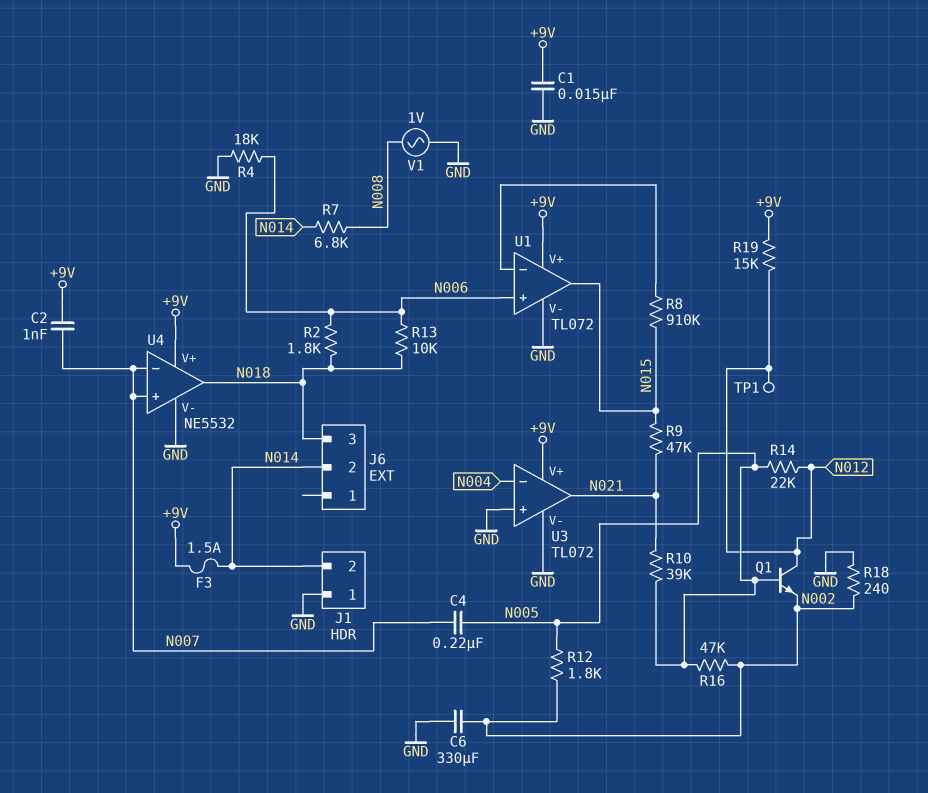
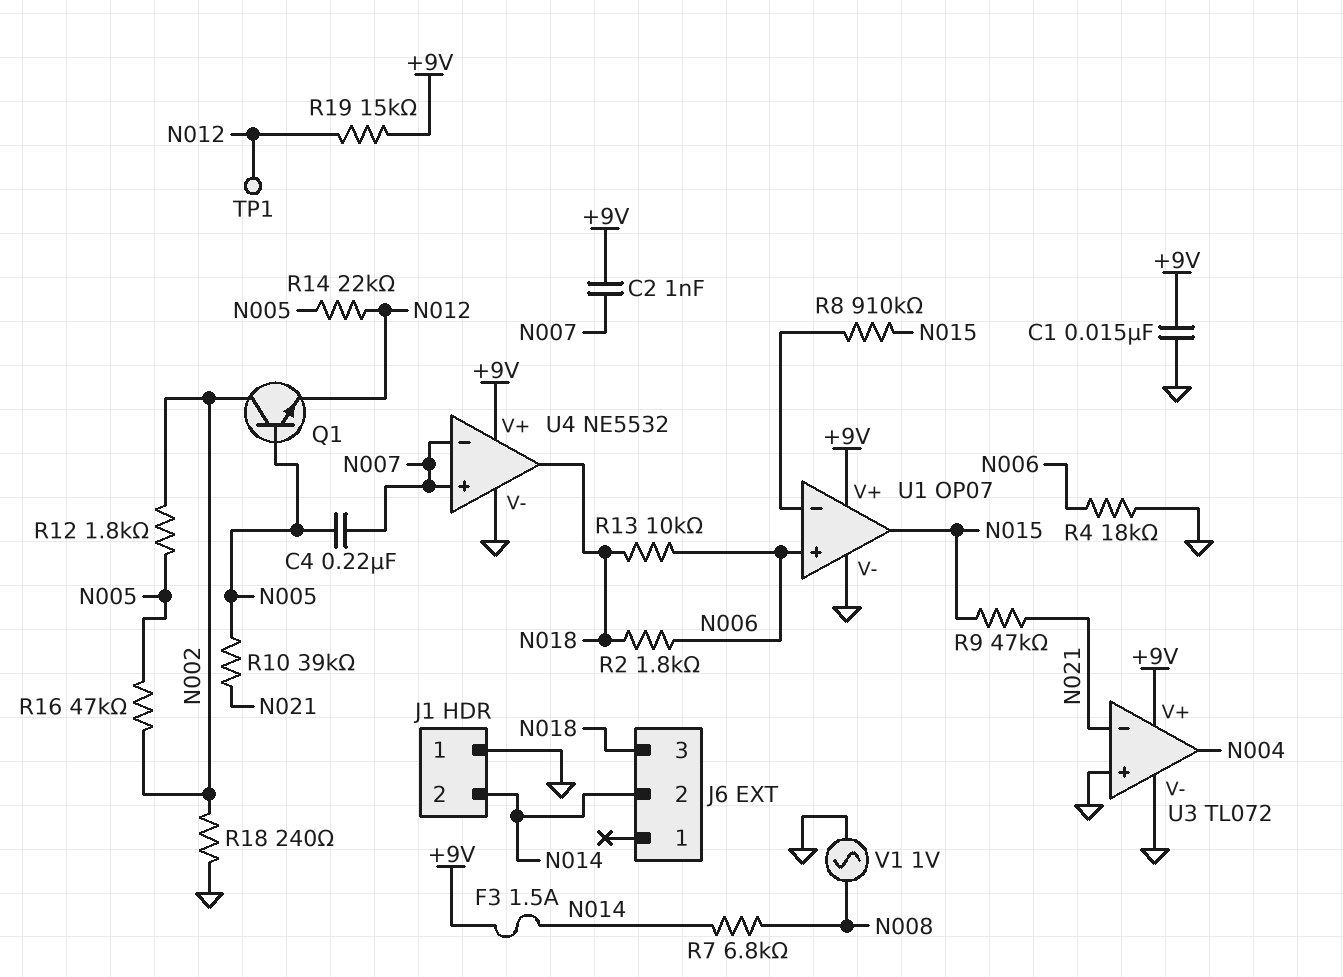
C6: 330uF (GND, N002) -> none
Q1: NPN (B N005, C N012, E N002) -> NPN (B N005, C N002, E N012)
U1: TL072 -> OP07
U3 pin in-: N004 -> N021
U3 pin out: N021 -> N004

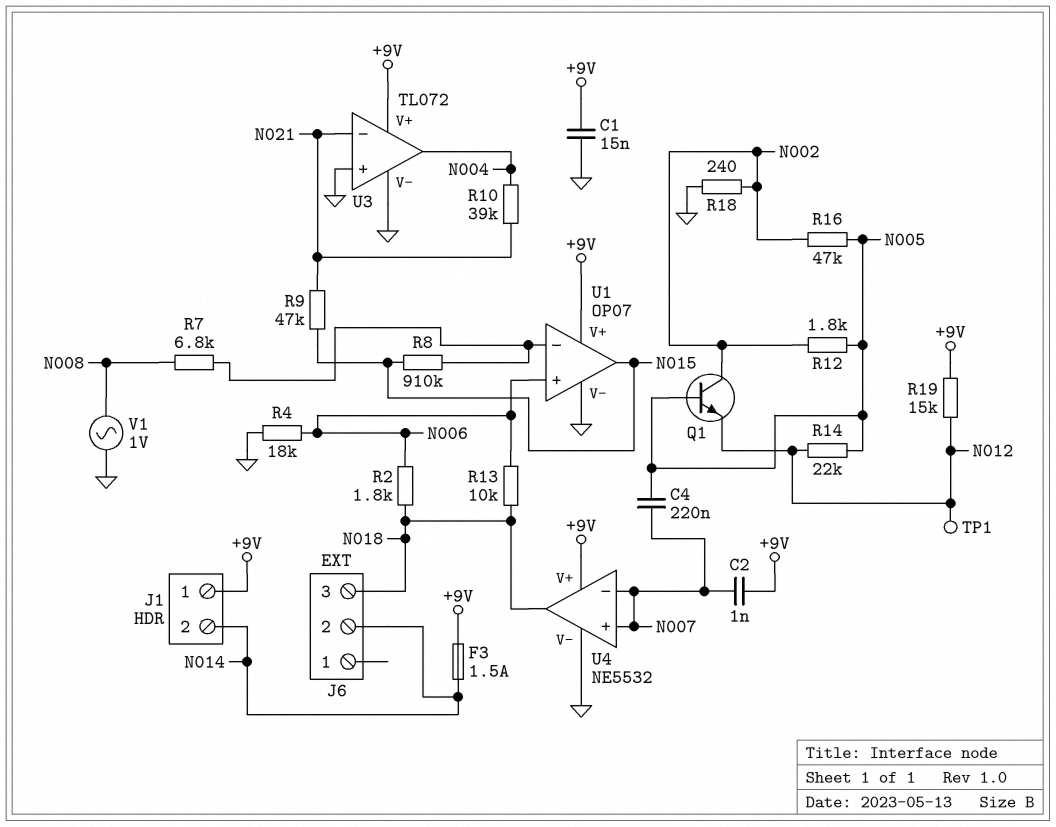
J1 pin 1: GND -> +9V
R7: 6.8k (N008, N014) -> 6.8k (N008, U1/in-)
R10: 39k (N005, N021) -> 39k (N004, N021)

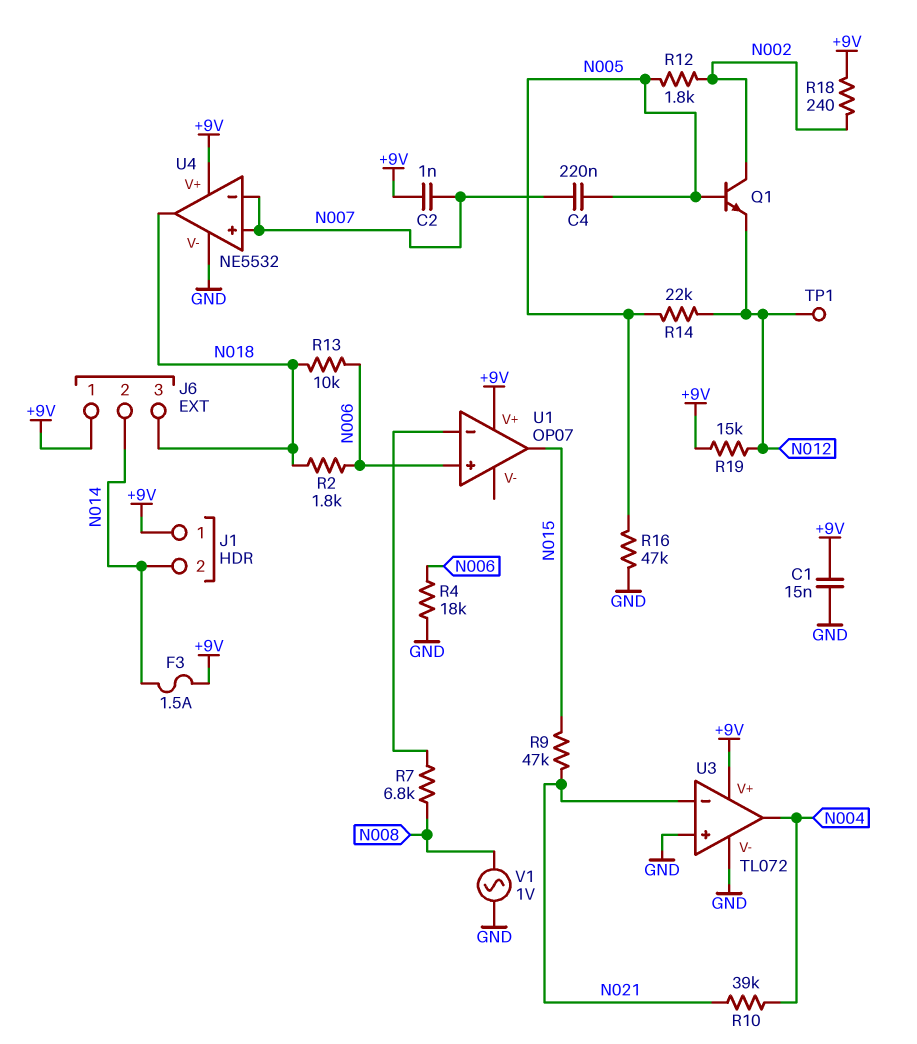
J6 pin 1: none -> +9V
R8: 910k (N015, U1/in-) -> none
R16: 47k (N002, N005) -> 47k (GND, N005)
R18: 240 (GND, N002) -> 240 (+9V, N002)
U1 pin V-: GND -> none

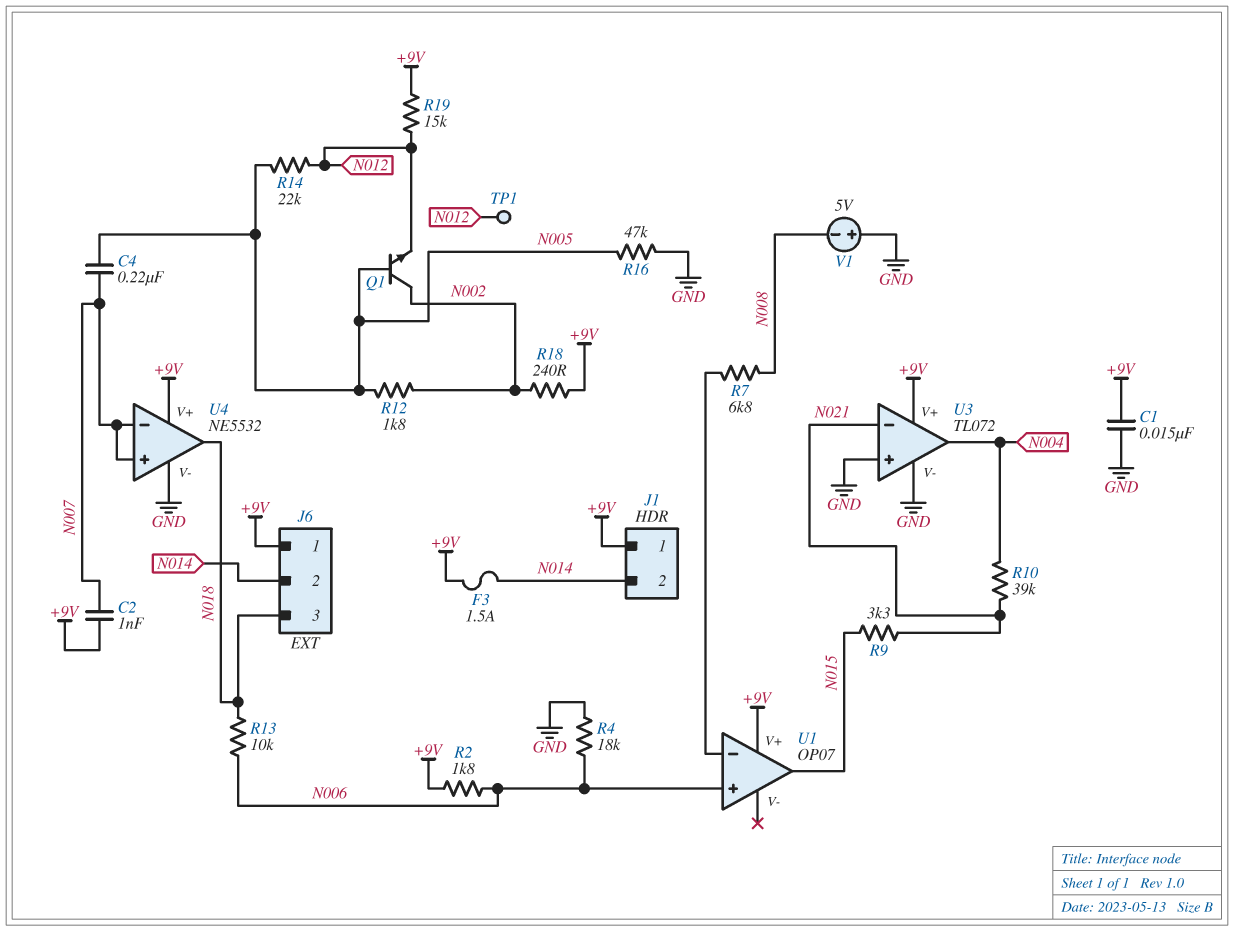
R2: 1.8k (N006, N018) -> 1.8k (+9V, N006)
R9: 47k (N015, N021) -> 3.3k (N015, N021)
V1: AC 1V (GND, N008) -> 5V (plus GND, minus N008)

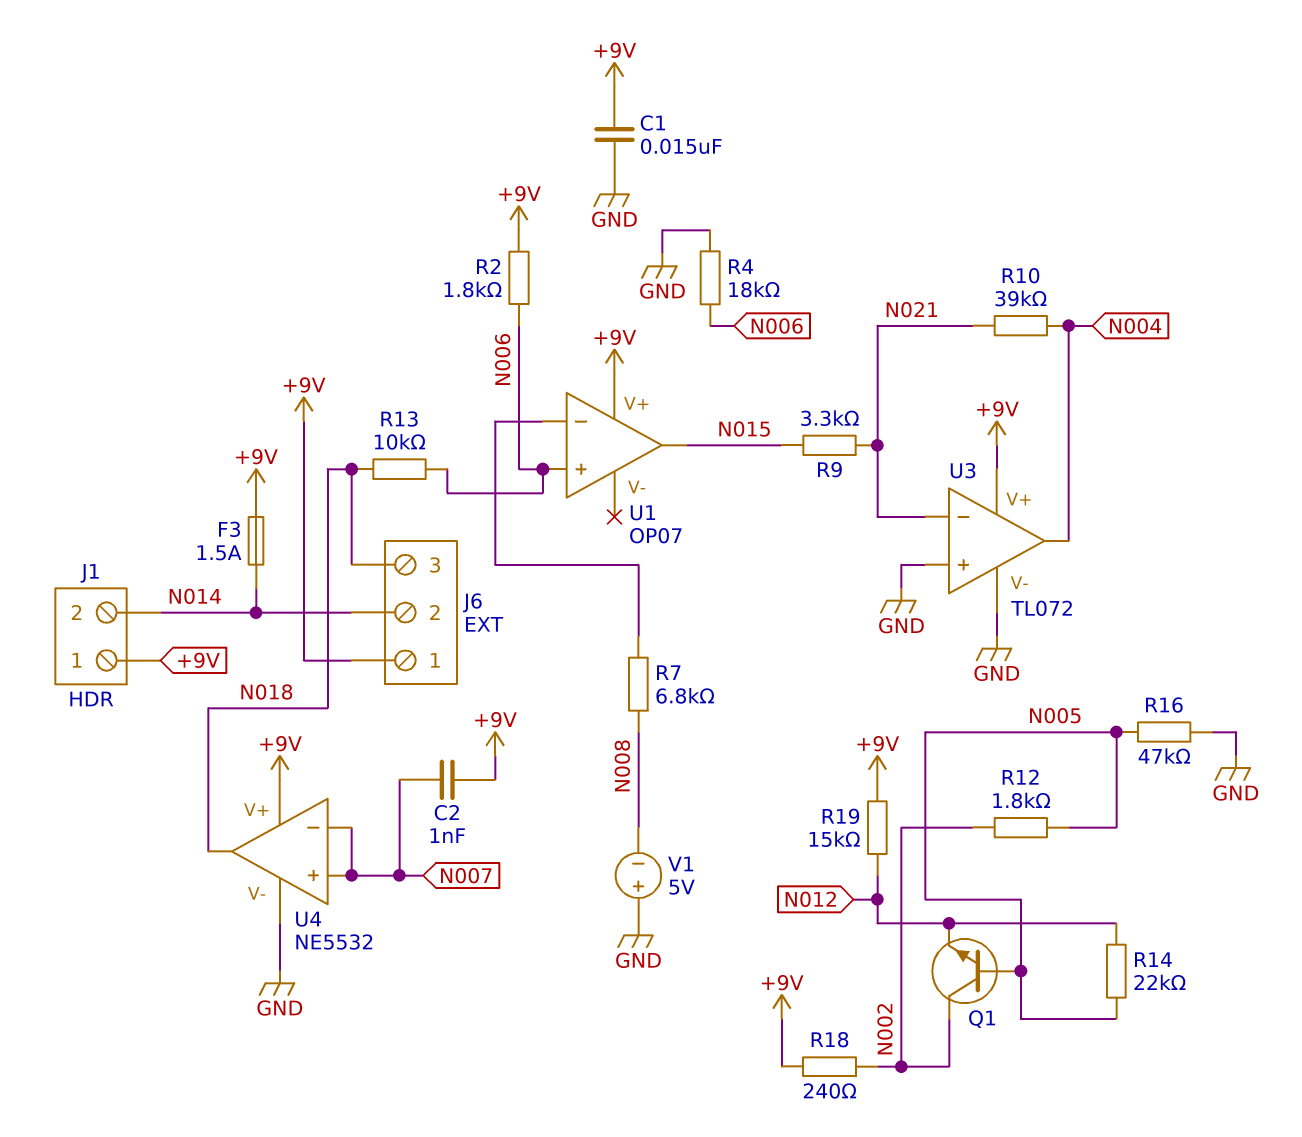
C4: 220nF (N005, N007) -> none
TP1: test point (N012) -> none

